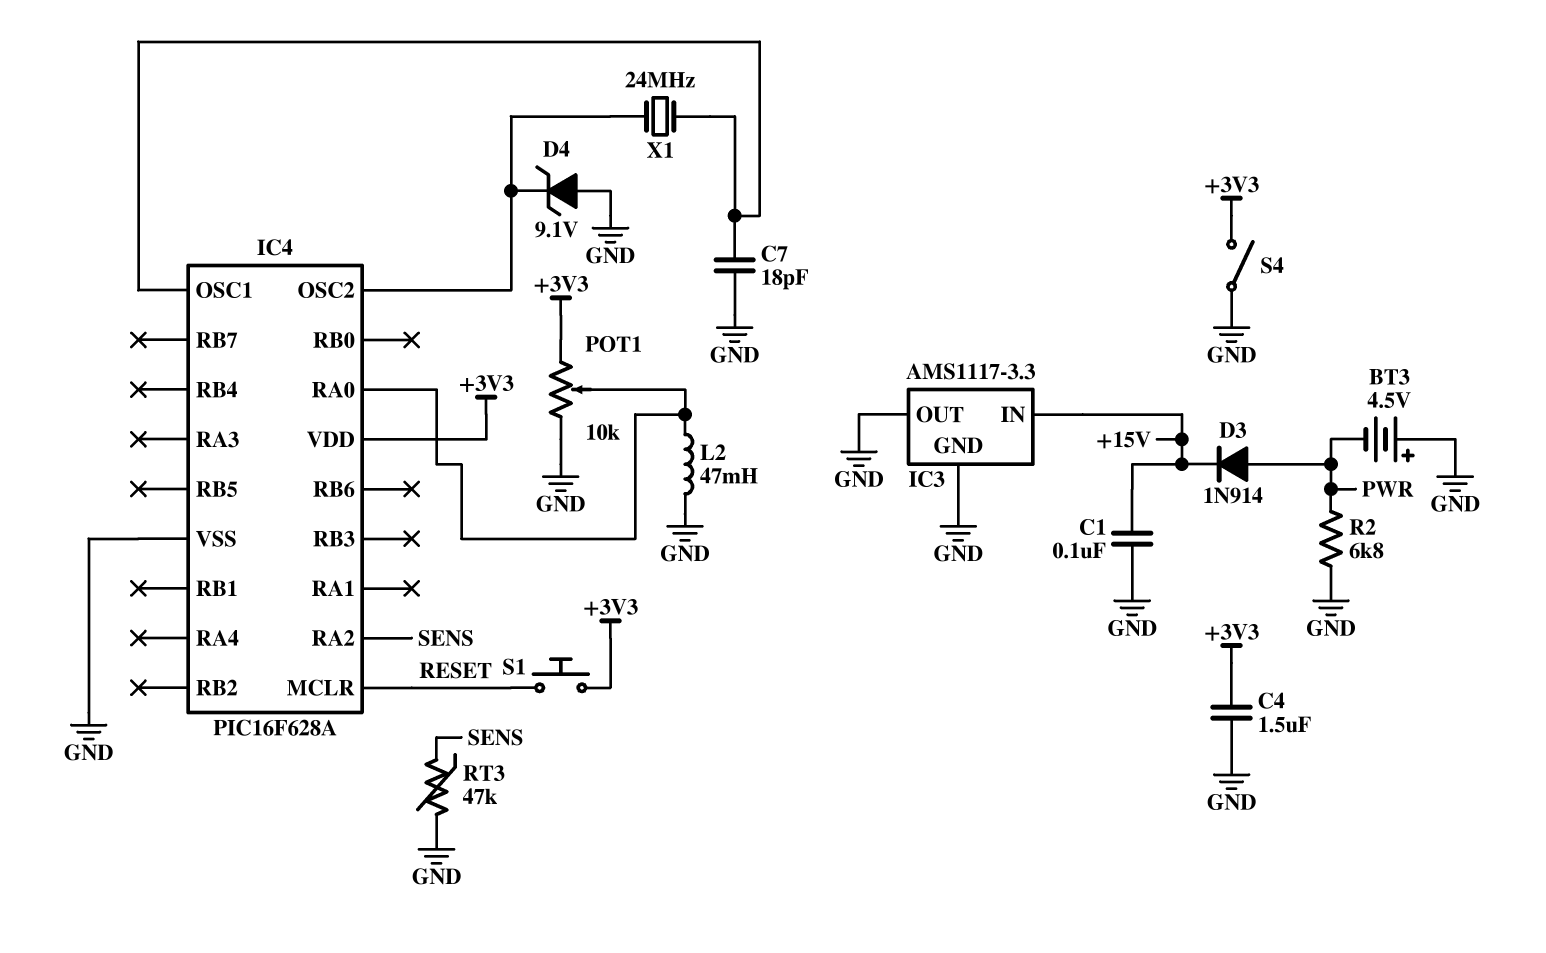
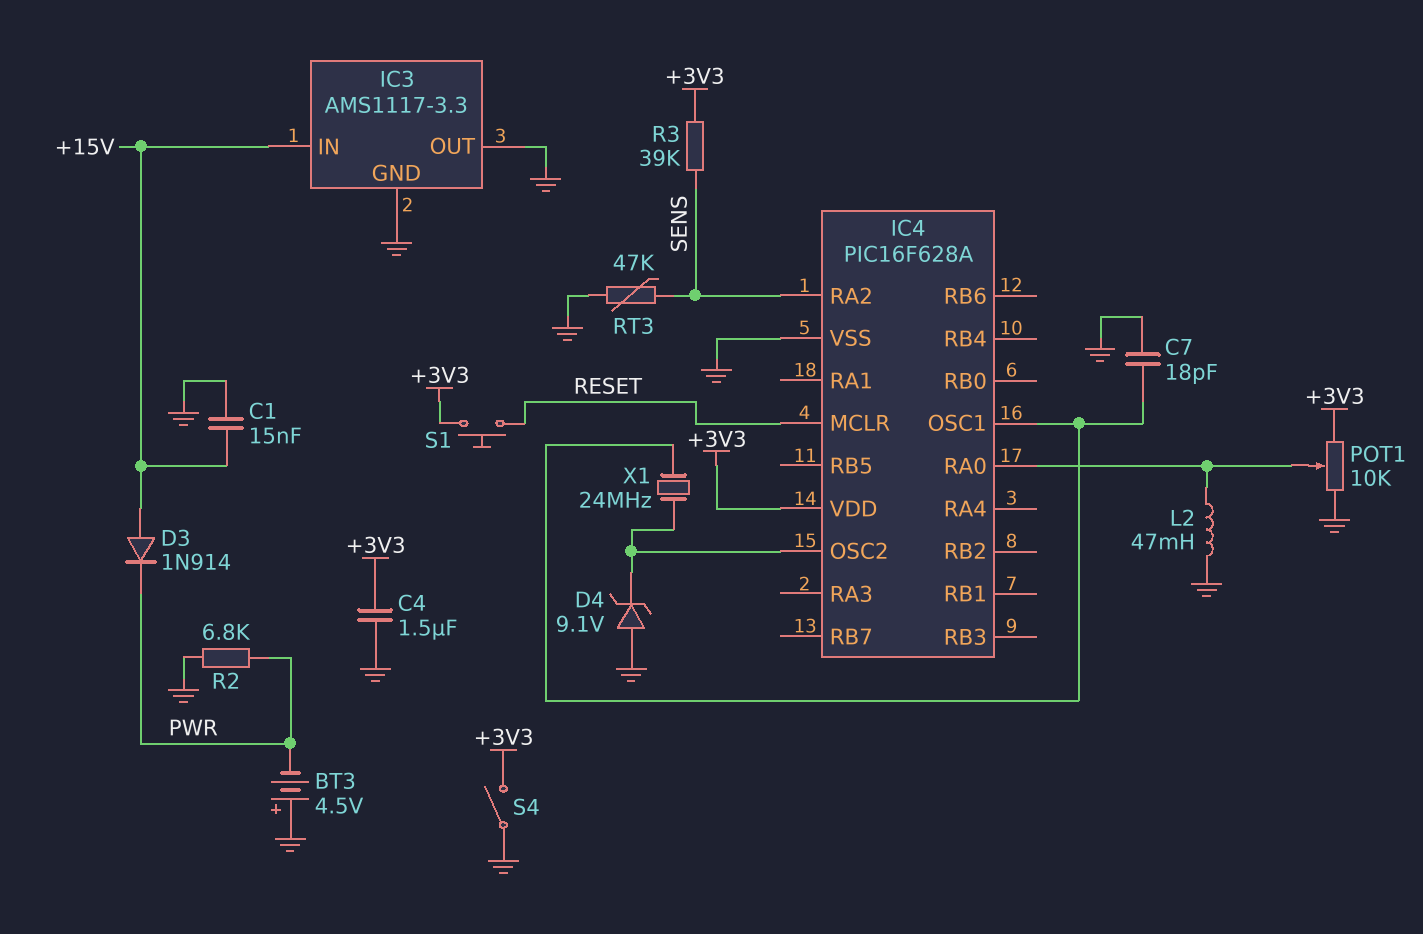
C1: 100nF (+15V, GND) -> 15nF (+15V, GND)
D3: diode 1N914 (A PWR, K +15V) -> diode 1N914 (A +15V, K PWR)
R3: none -> 39k (+3V3, SENS)

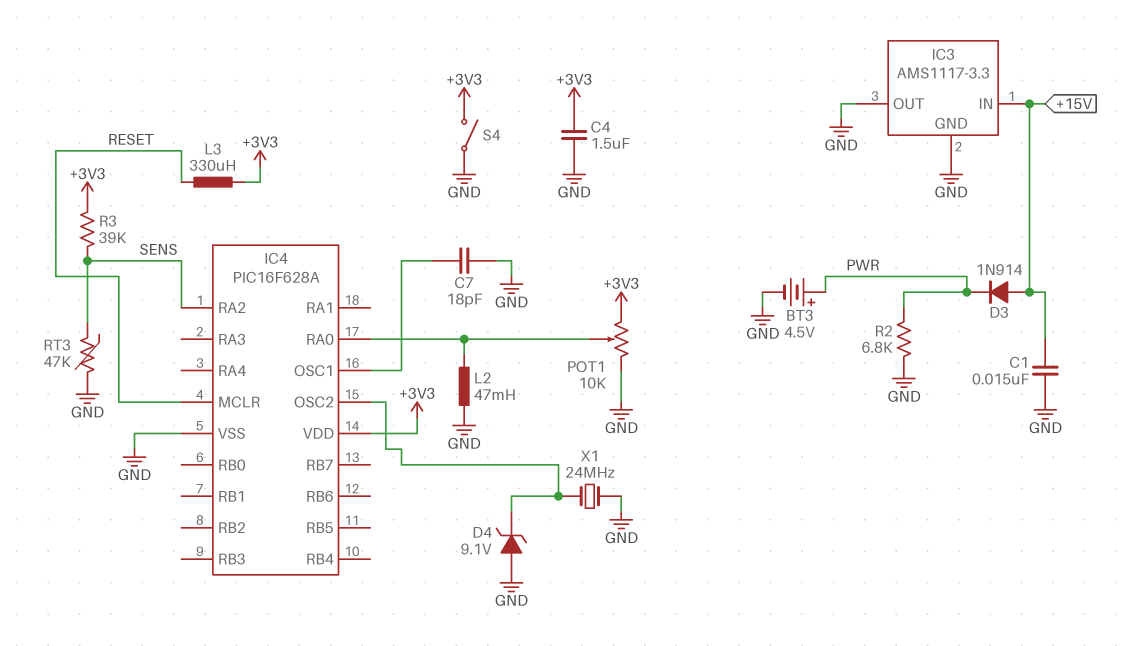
BT3: 4.5V (plus GND, minus PWR) -> 4.5V (plus PWR, minus GND)
L3: none -> 330uH (+3V3, RESET)
S1: button (+3V3, RESET) -> none
X1: 24MHz (IC4/OSC1, IC4/OSC2) -> 24MHz (GND, IC4/OSC2)

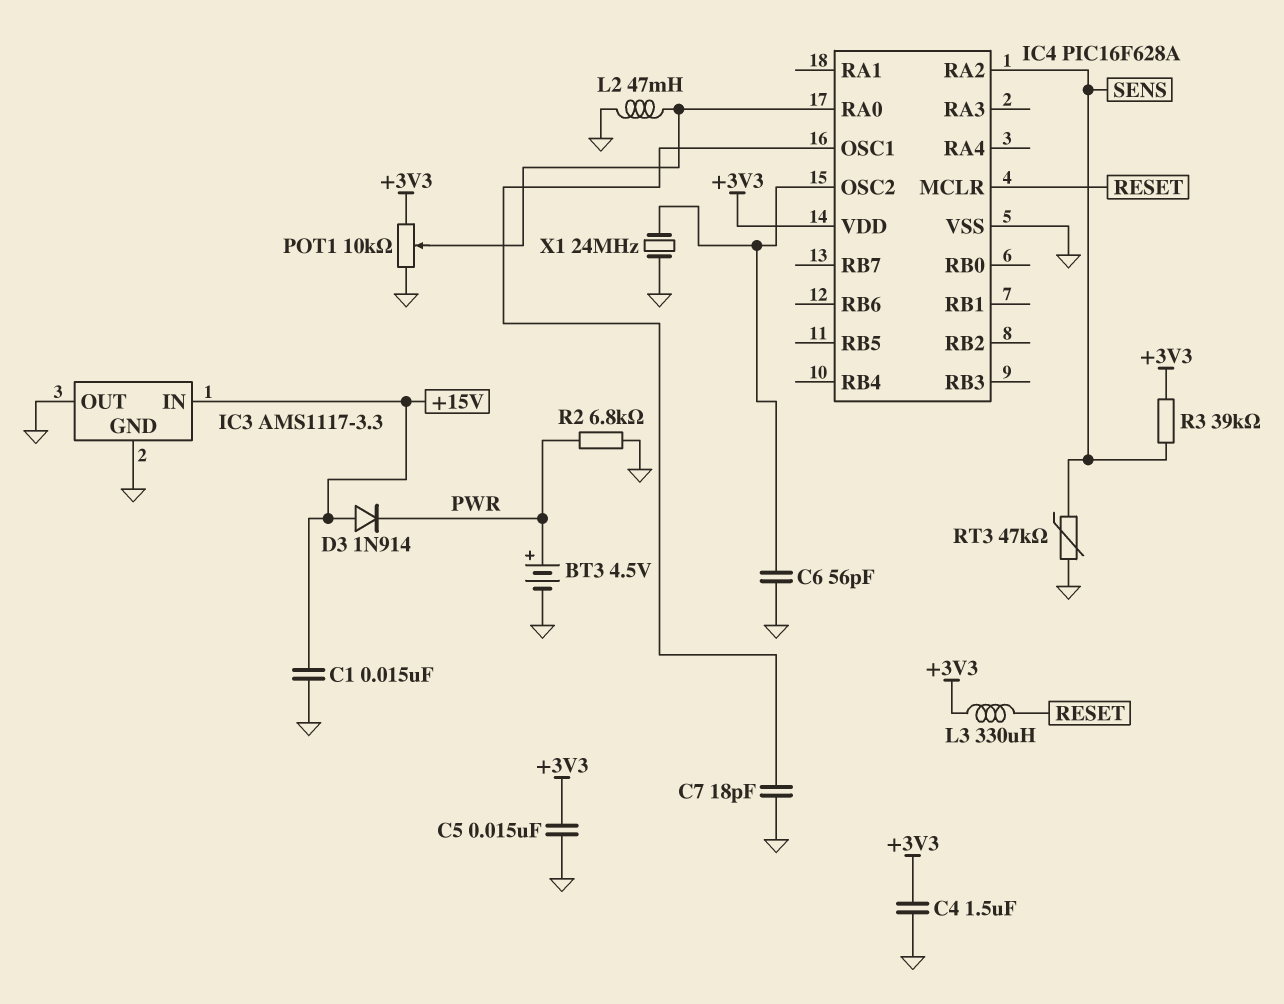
C5: none -> 15nF (+3V3, GND)
C6: none -> 56pF (GND, IC4/OSC2)
D4: zener 9.1V (A GND, K IC4/OSC2) -> none
S4: switch (+3V3, GND) -> none

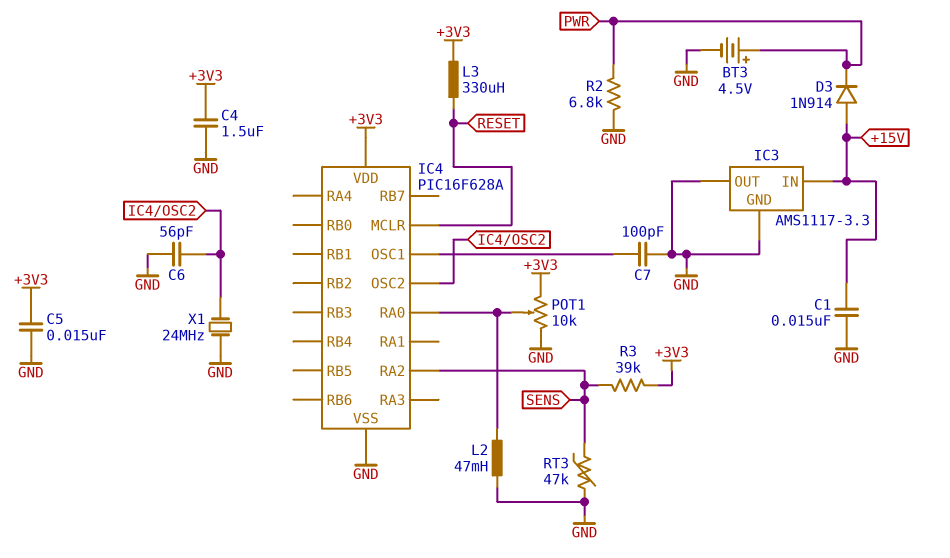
C7: 18pF (GND, IC4/OSC1) -> 100pF (GND, IC4/OSC1)

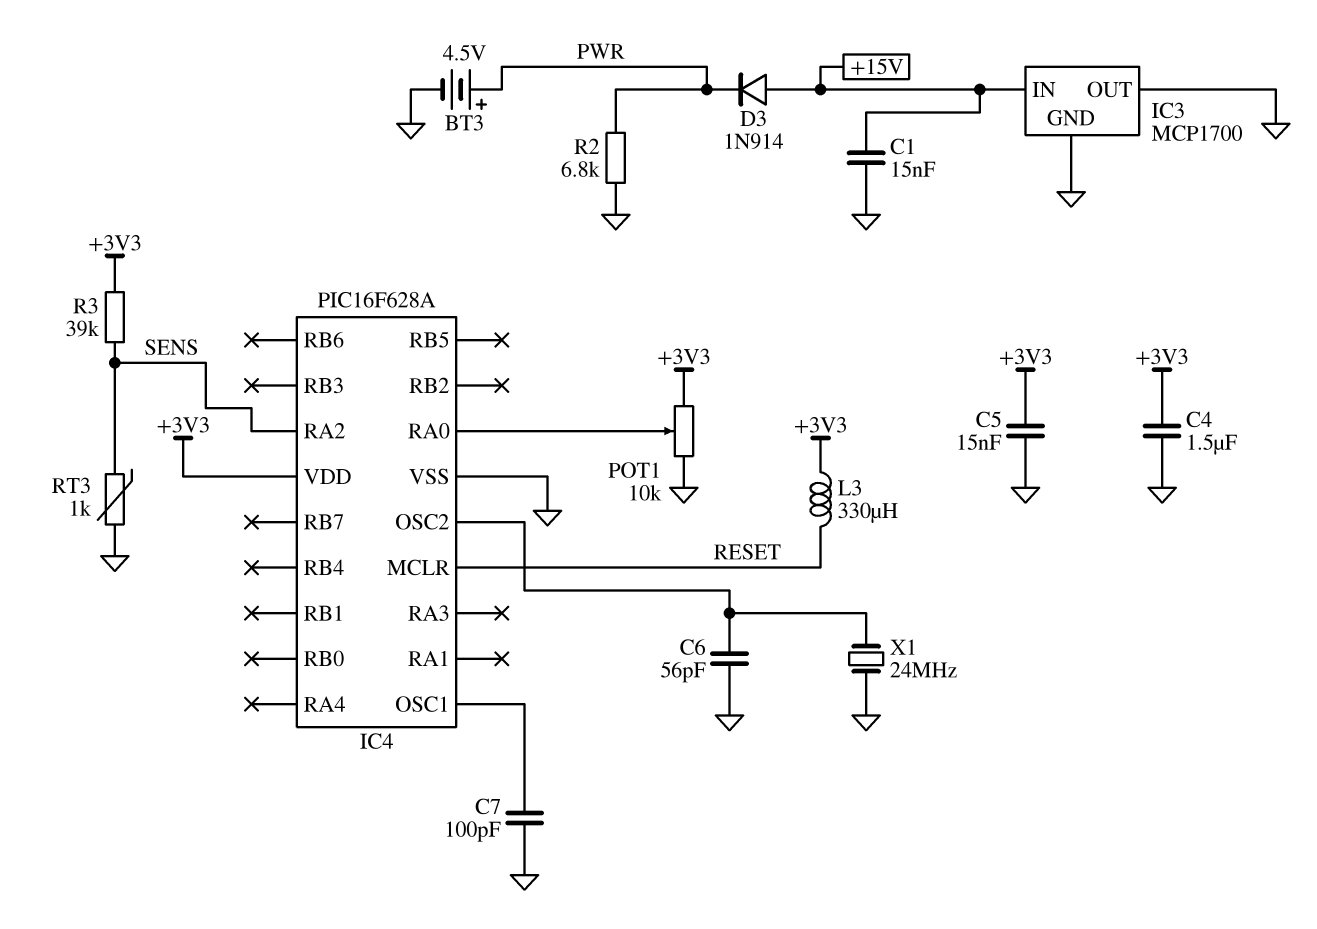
IC3: AMS1117-3.3 -> MCP1700
L2: 47mH (GND, IC4/RA0) -> none
RT3: 47k (GND, SENS) -> 1k (GND, SENS)

